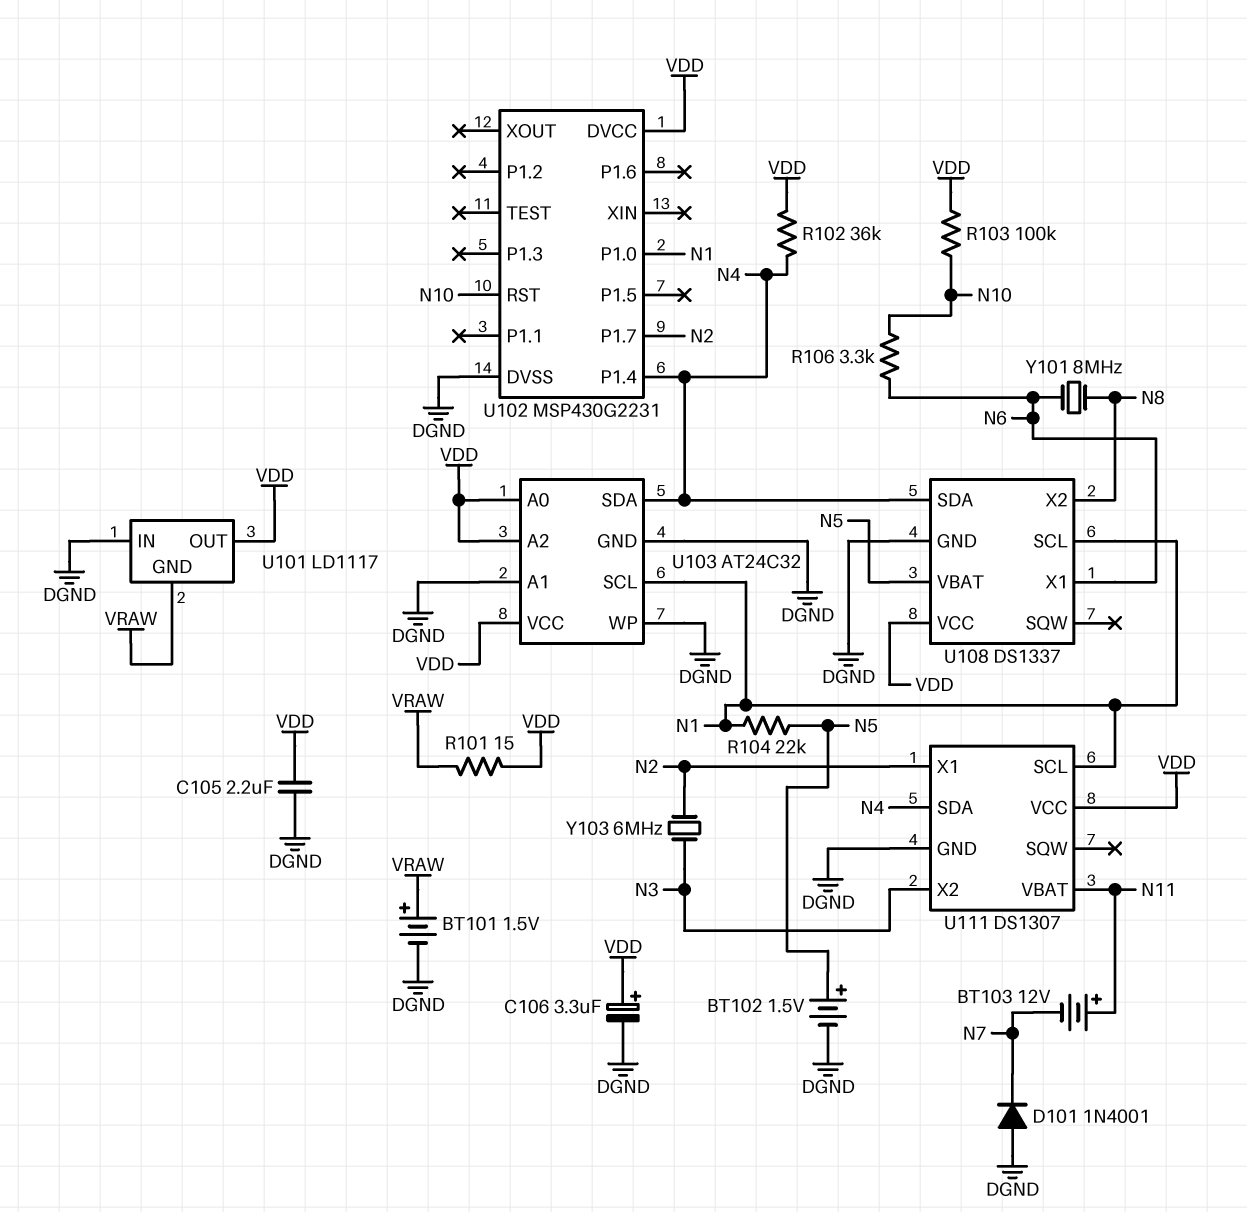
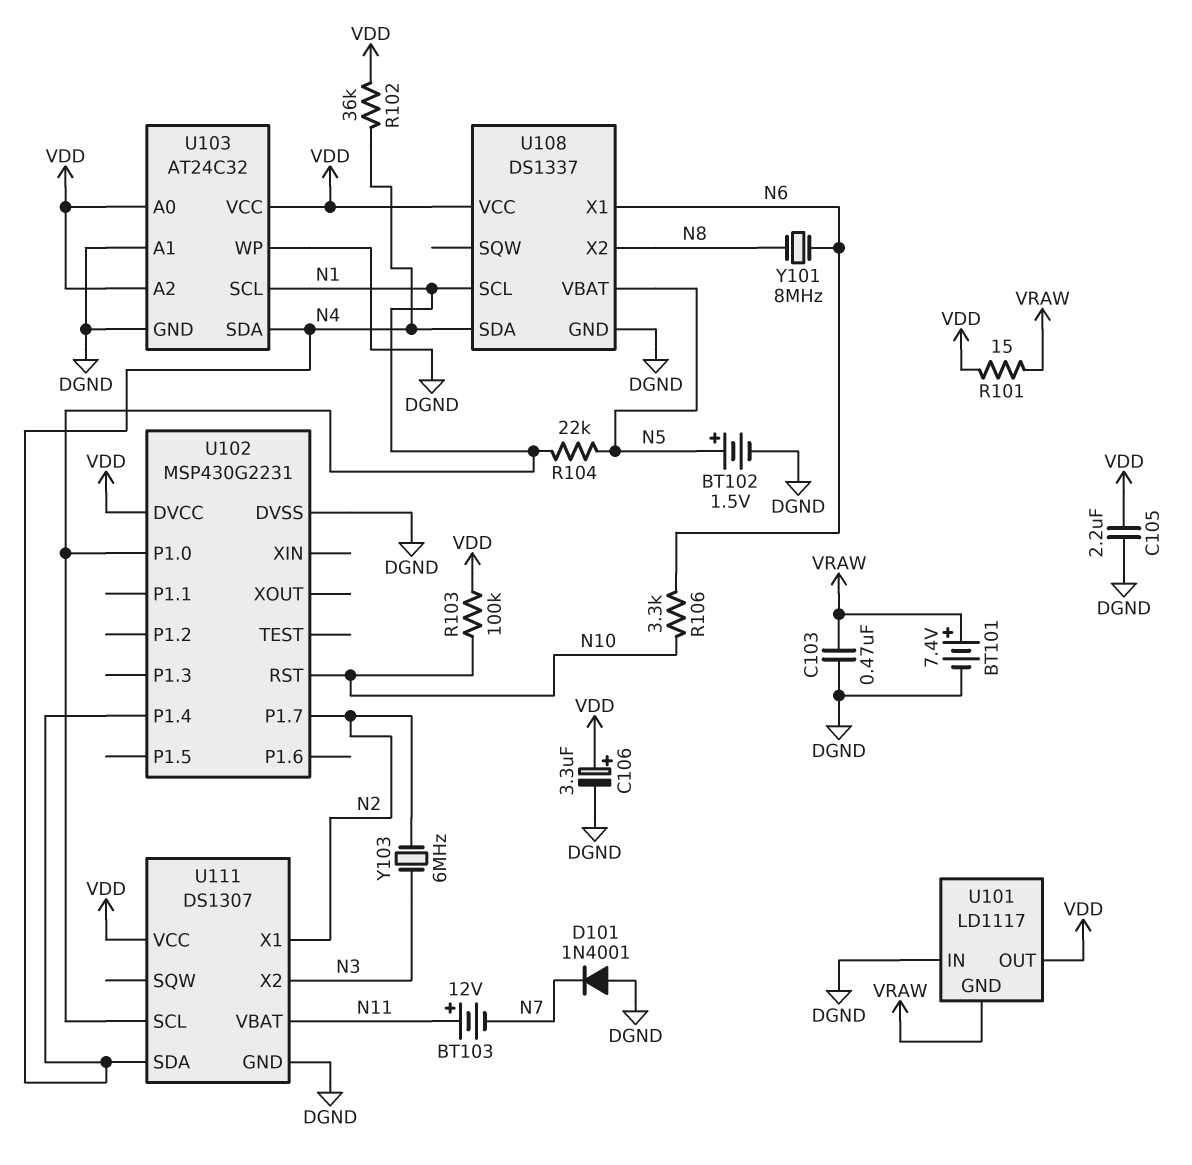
BT101: 1.5V (plus VRAW, minus DGND) -> 7.4V (plus VRAW, minus DGND)
C103: none -> 470nF (DGND, VRAW)

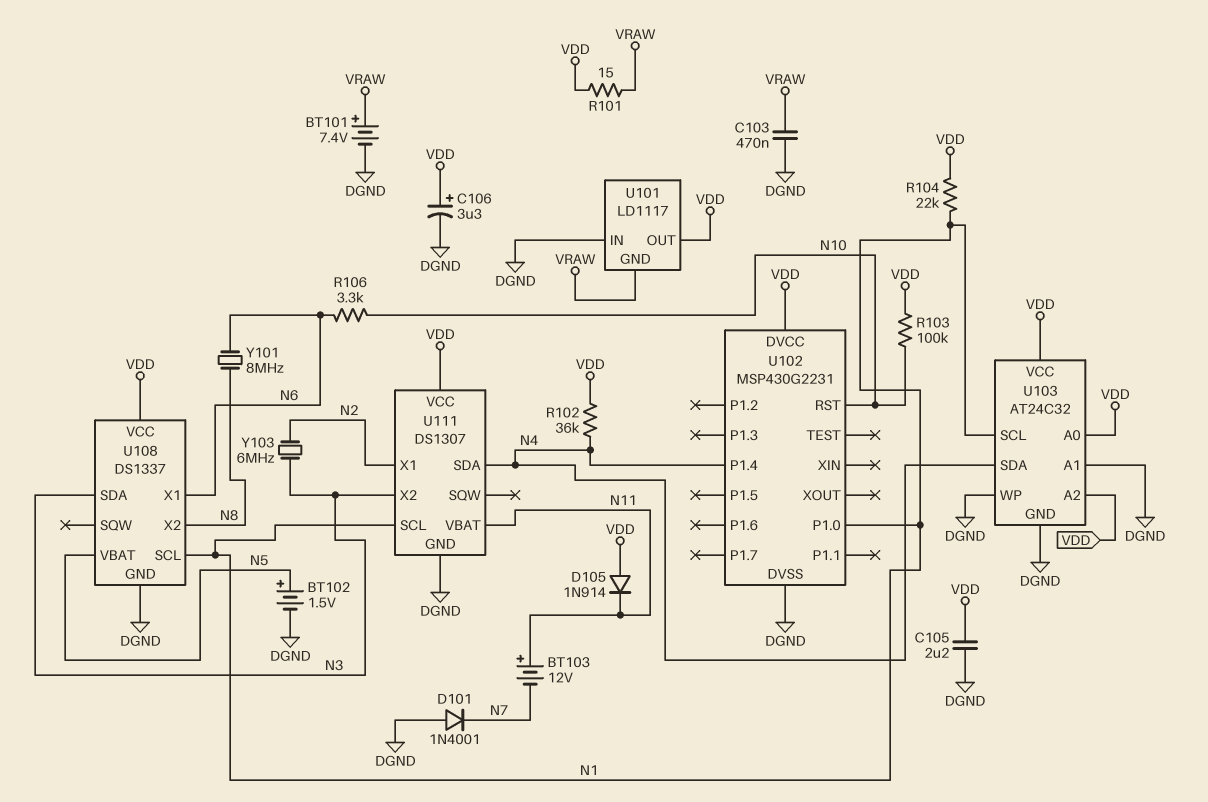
D105: none -> diode 1N914 (A VDD, K N11)
R104: 22k (N1, N5) -> 22k (N1, VDD)
U102 pin P1.7: N2 -> none
U108 pin SDA: N4 -> N3

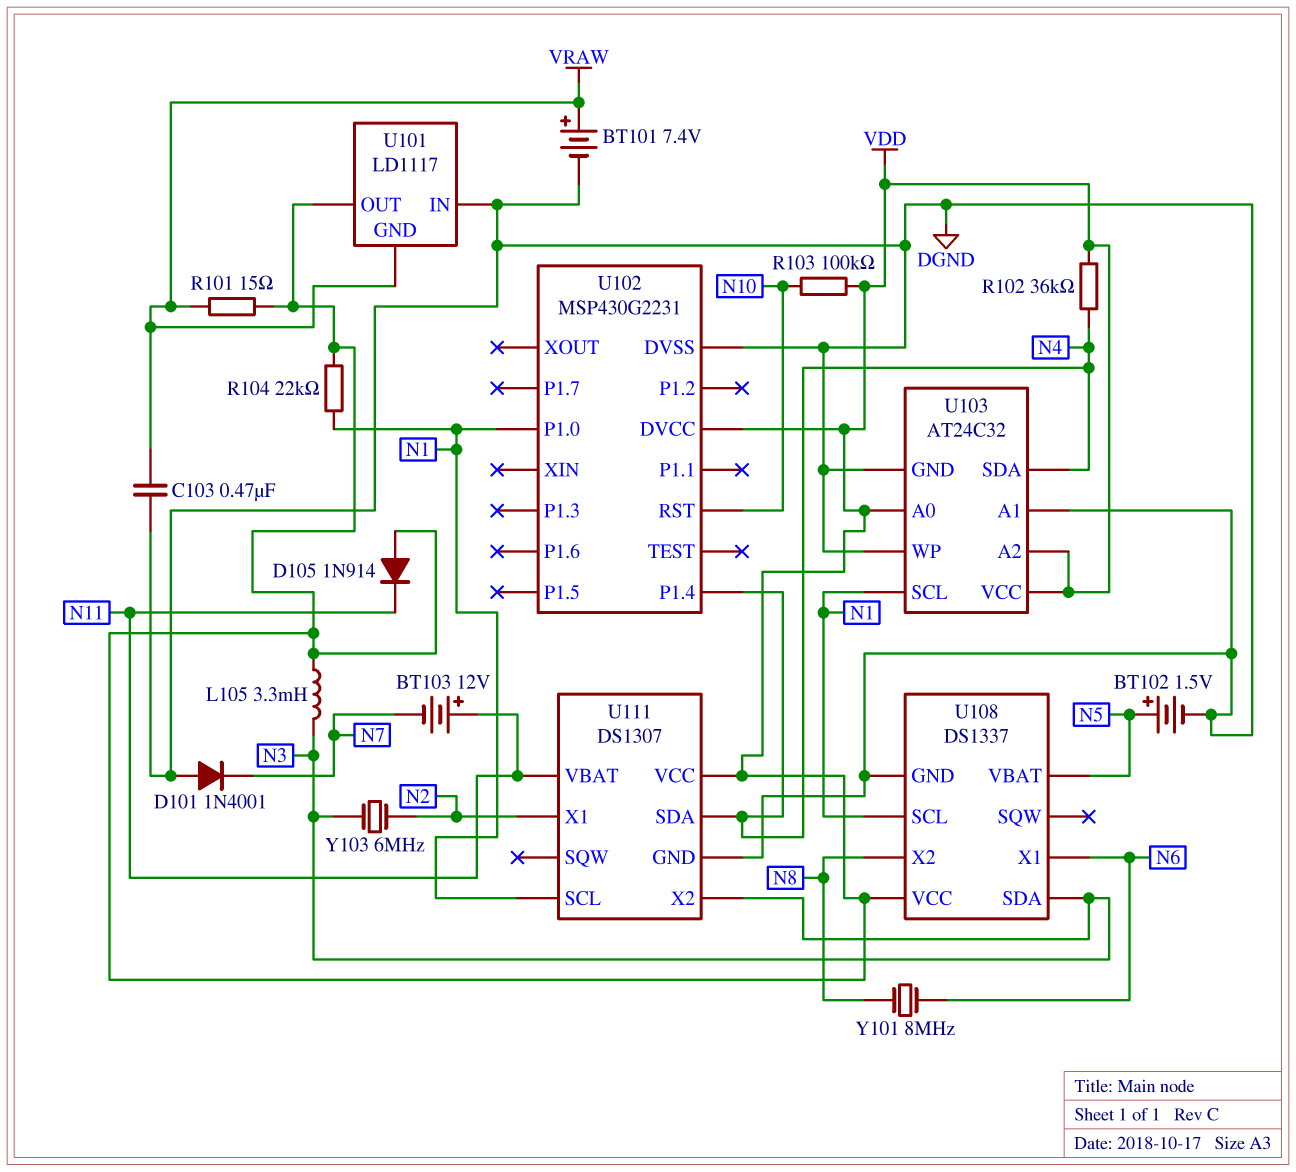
C105: 2.2uF (DGND, VDD) -> none
C106: 3.3uF (plus VDD, minus DGND) -> none
L105: none -> 3.3mH (N3, VDD)
R106: 3.3k (N6, N10) -> none

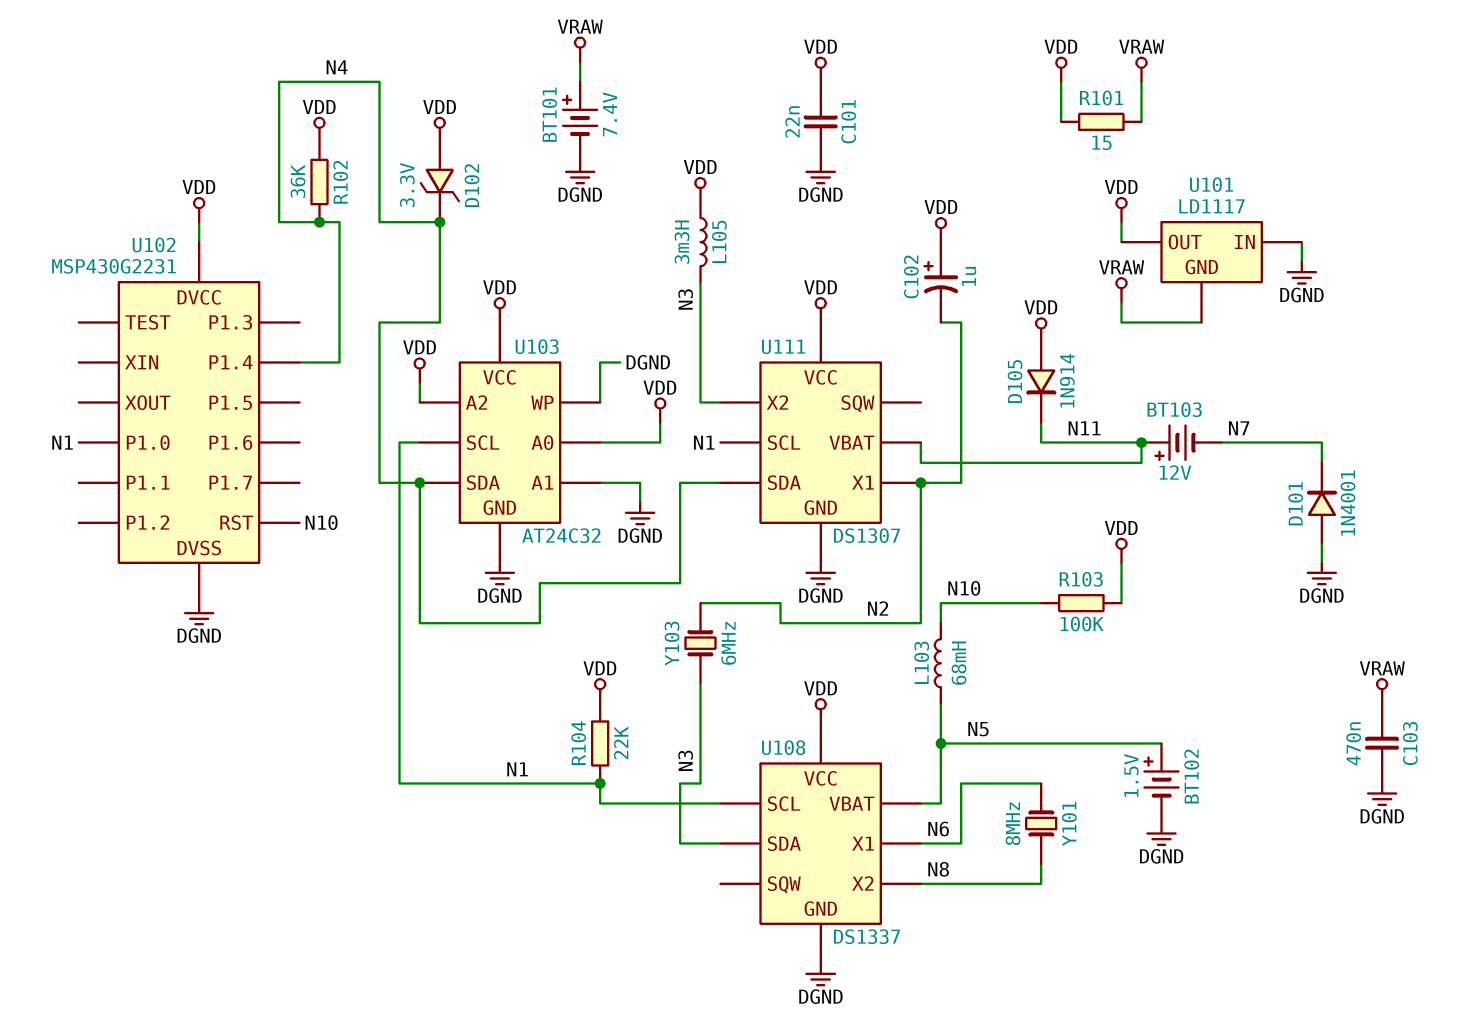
C101: none -> 22nF (DGND, VDD)
C102: none -> 1uF (plus VDD, minus N2)
D102: none -> zener 3.3V (A VDD, K N4)
L103: none -> 68mH (N5, N10)

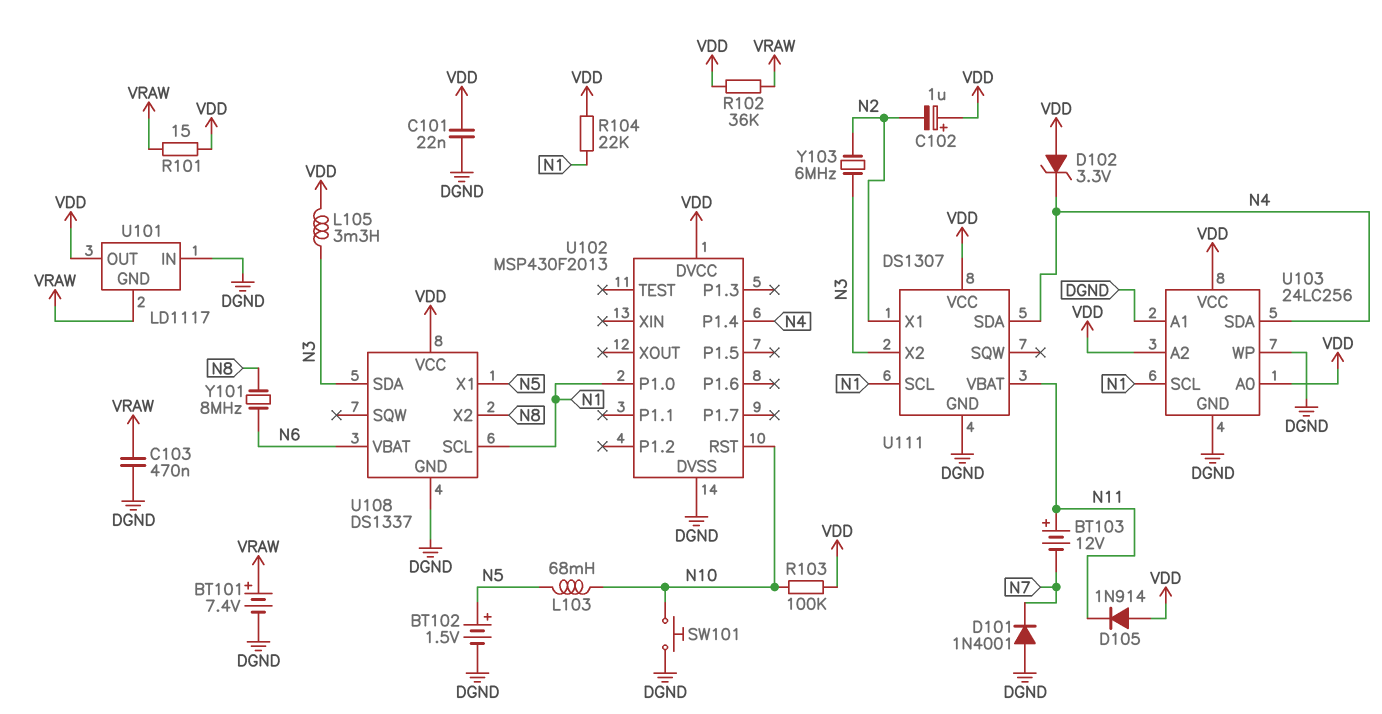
R102: 36k (N4, VDD) -> 36k (VDD, VRAW)
SW101: none -> button (DGND, N10)
U102: MSP430G2231 -> MSP430F2013
U103: AT24C32 -> 24LC256
U108 pin VBAT: N5 -> N6
U108 pin X1: N6 -> N5

